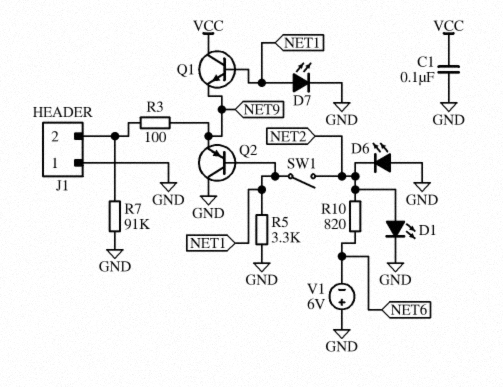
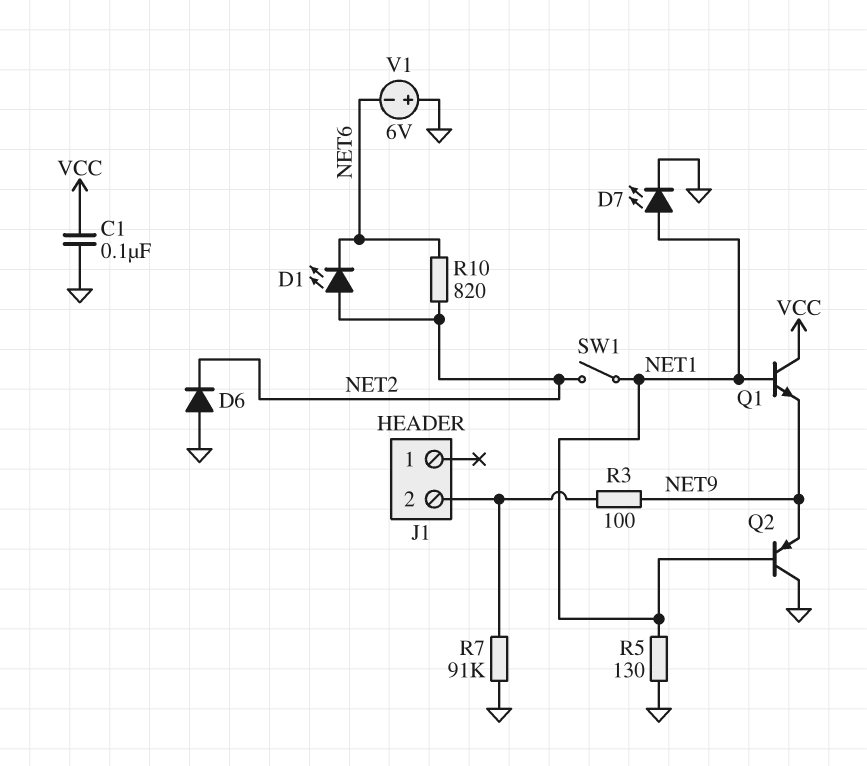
D1: LED (A NET2, K GND) -> LED (A NET2, K NET6)
D6: LED (A GND, K NET2) -> diode (A GND, K NET2)
J1 pin 1: GND -> none
R5: 3.3k (GND, NET1) -> 130 (GND, NET1)

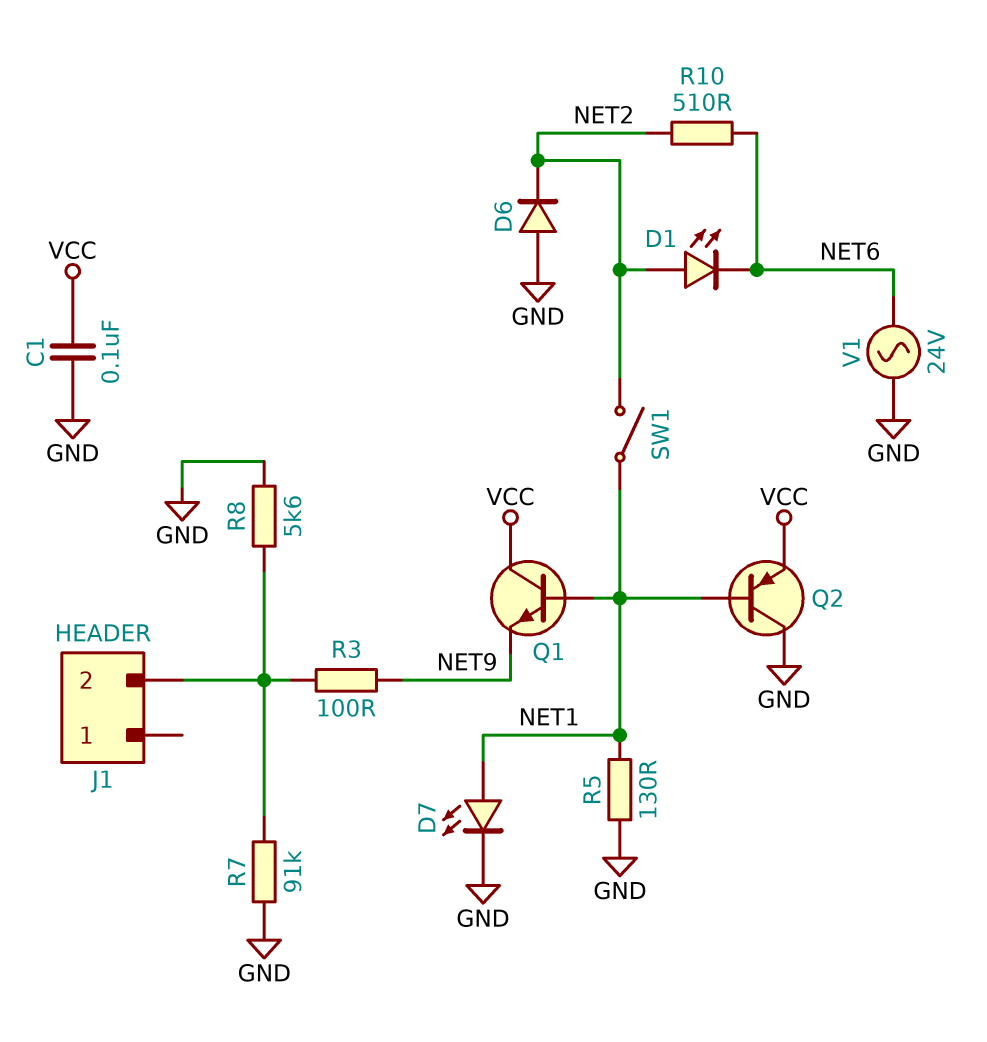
Q2: PNP (B NET1, C GND, E NET9) -> PNP (B NET1, C GND, E VCC)
R8: none -> 5.6k (GND, J1/2)
R10: 820 (NET2, NET6) -> 510 (NET2, NET6)
V1: 6V (plus GND, minus NET6) -> AC 24V (GND, NET6)

